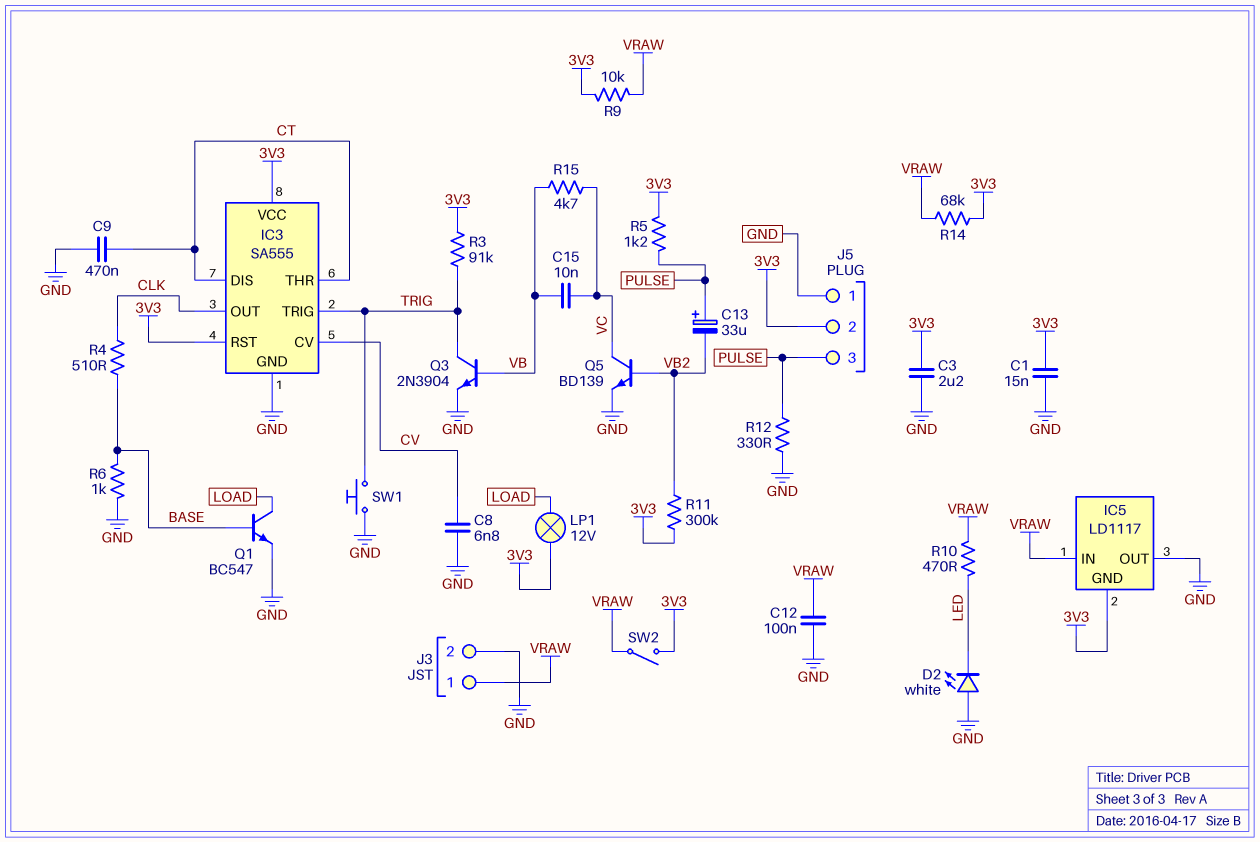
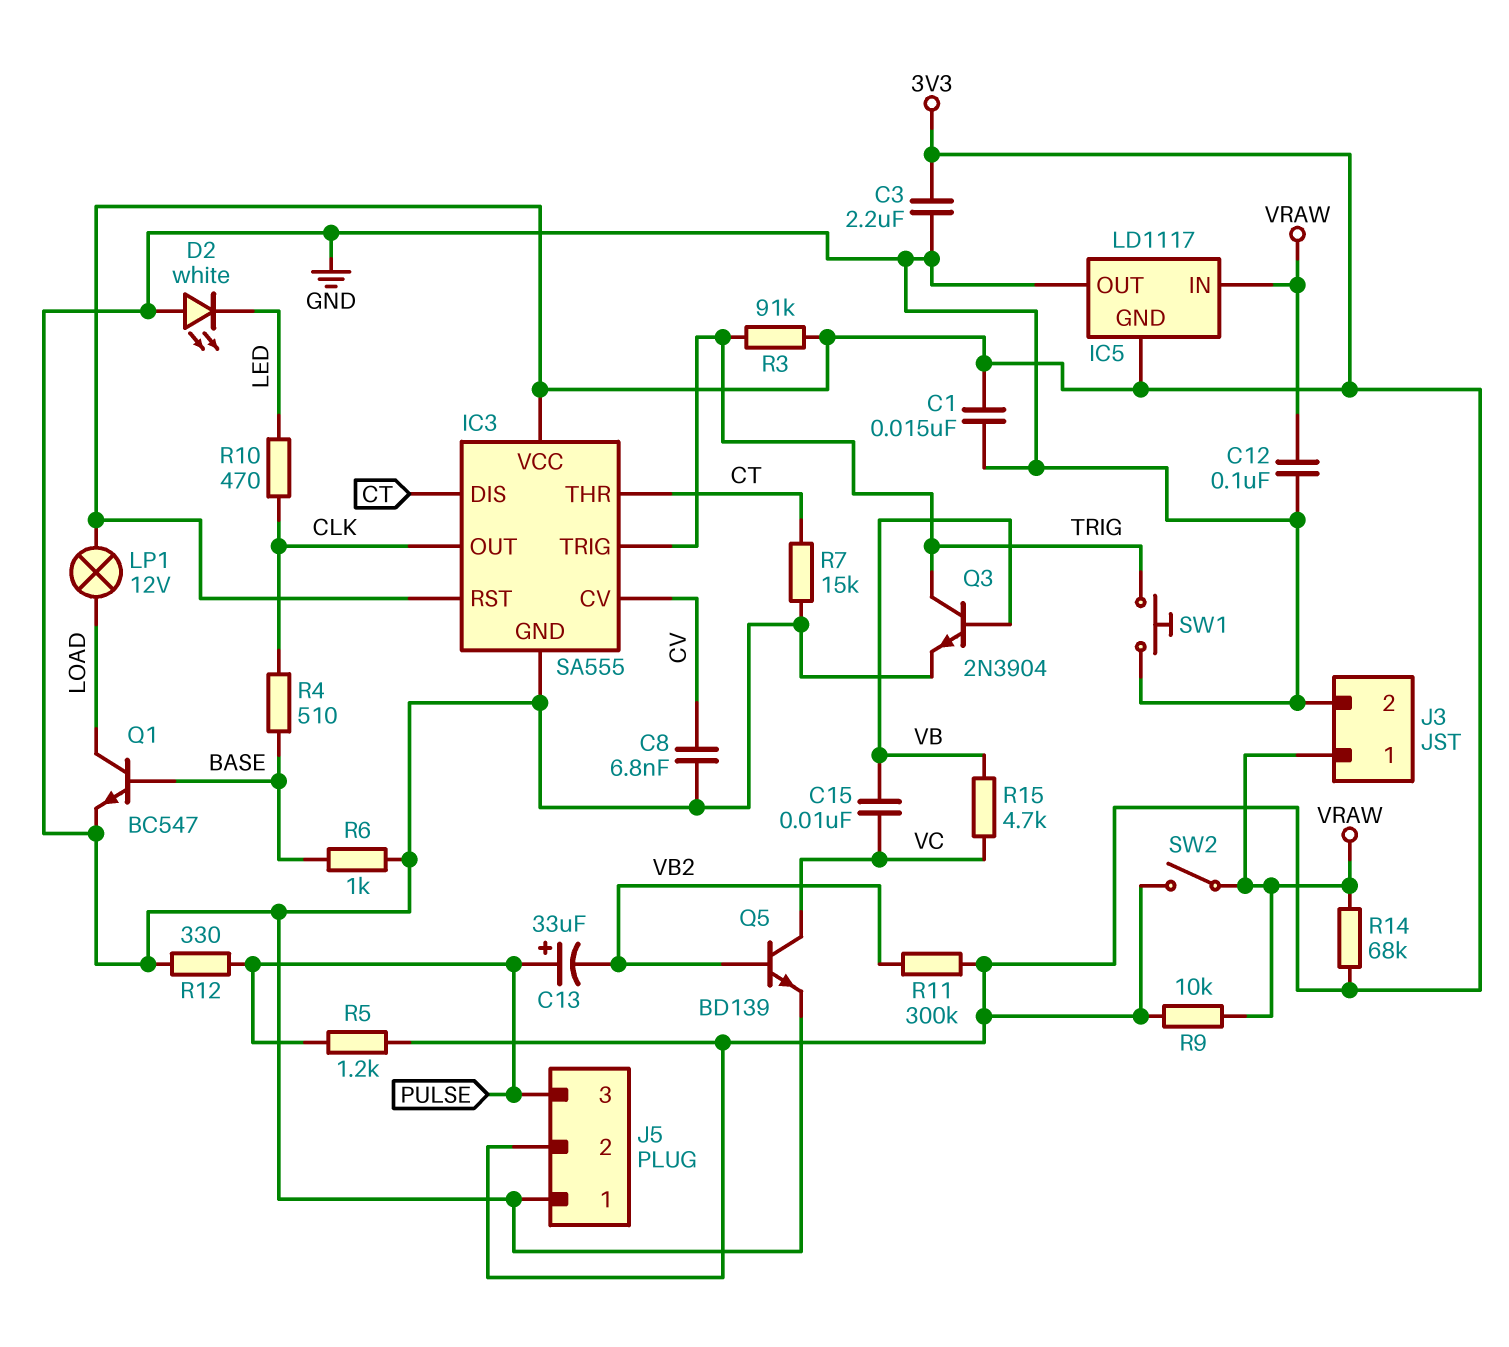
C9: 470nF (CT, GND) -> none
R7: none -> 15k (CT, GND)
R10: 470 (LED, VRAW) -> 470 (CLK, LED)

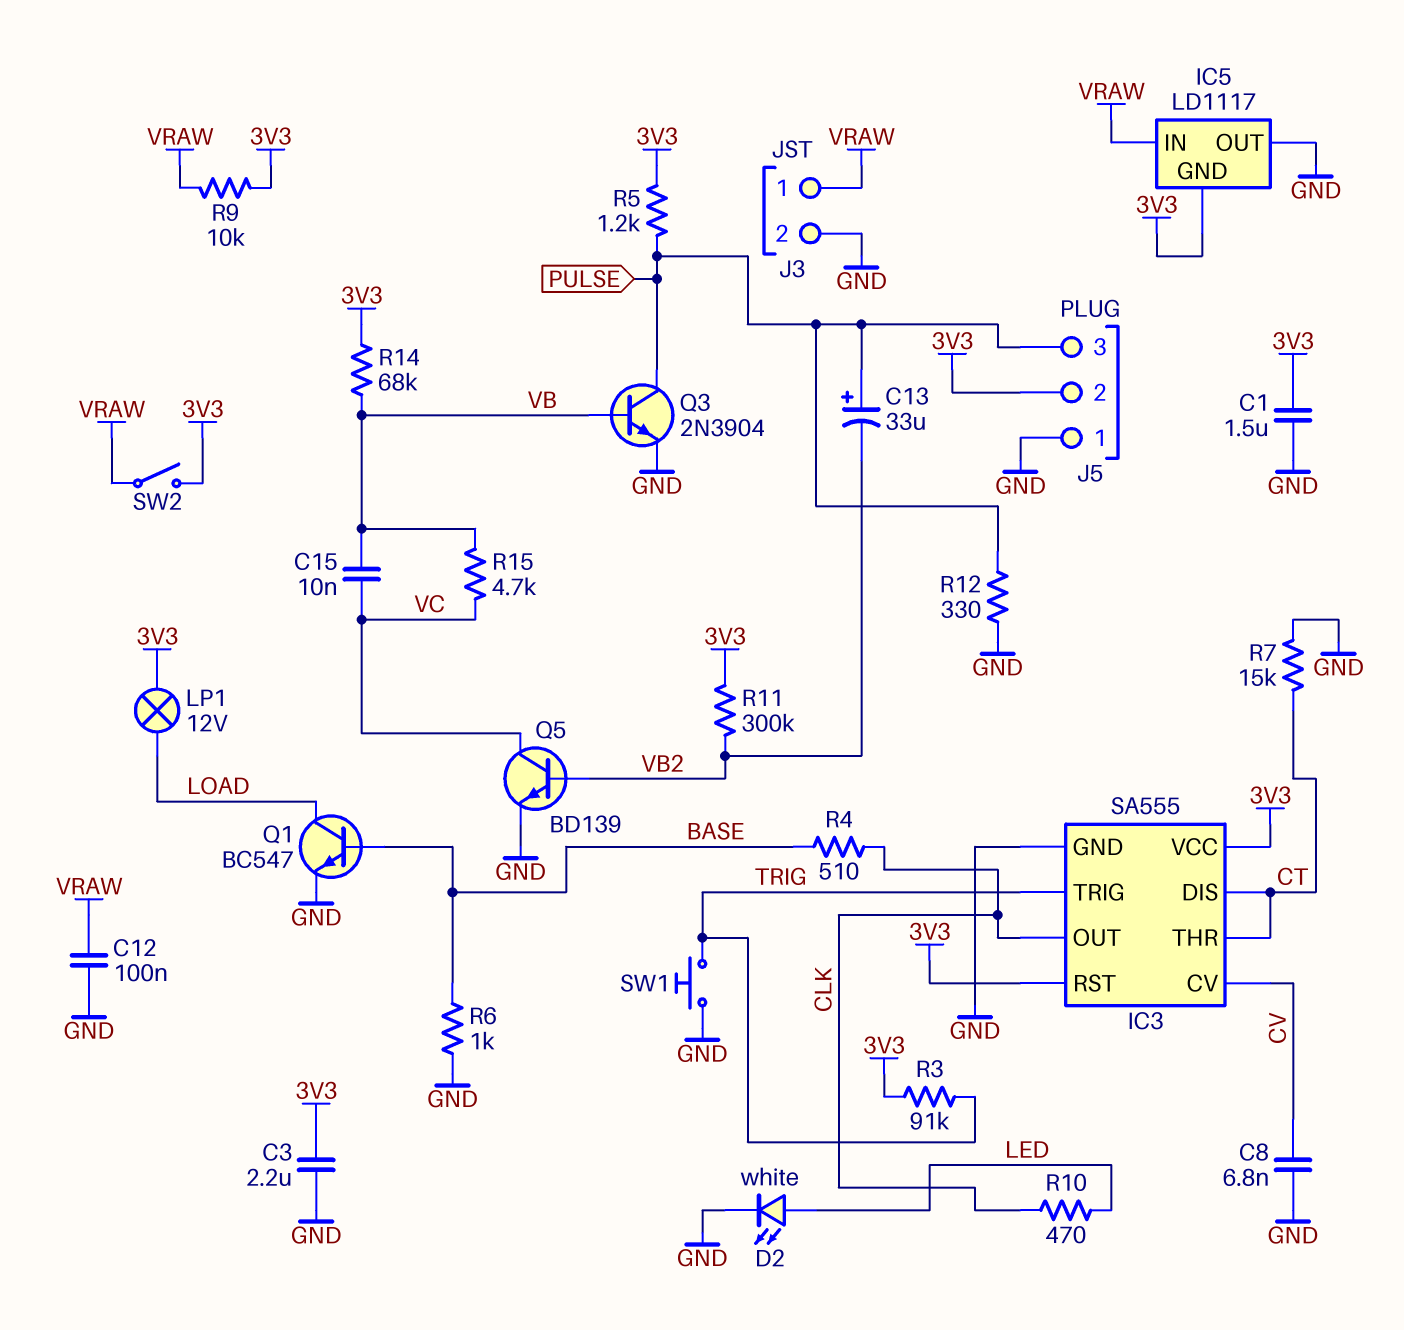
C1: 15nF (3V3, GND) -> 1.5uF (3V3, GND)
D2: LED white (A GND, K LED) -> LED white (A LED, K GND)
Q3: NPN 2N3904 (B VB, C TRIG, E GND) -> NPN 2N3904 (B VB, C PULSE, E GND)
R14: 68k (3V3, VRAW) -> 68k (3V3, VB)

